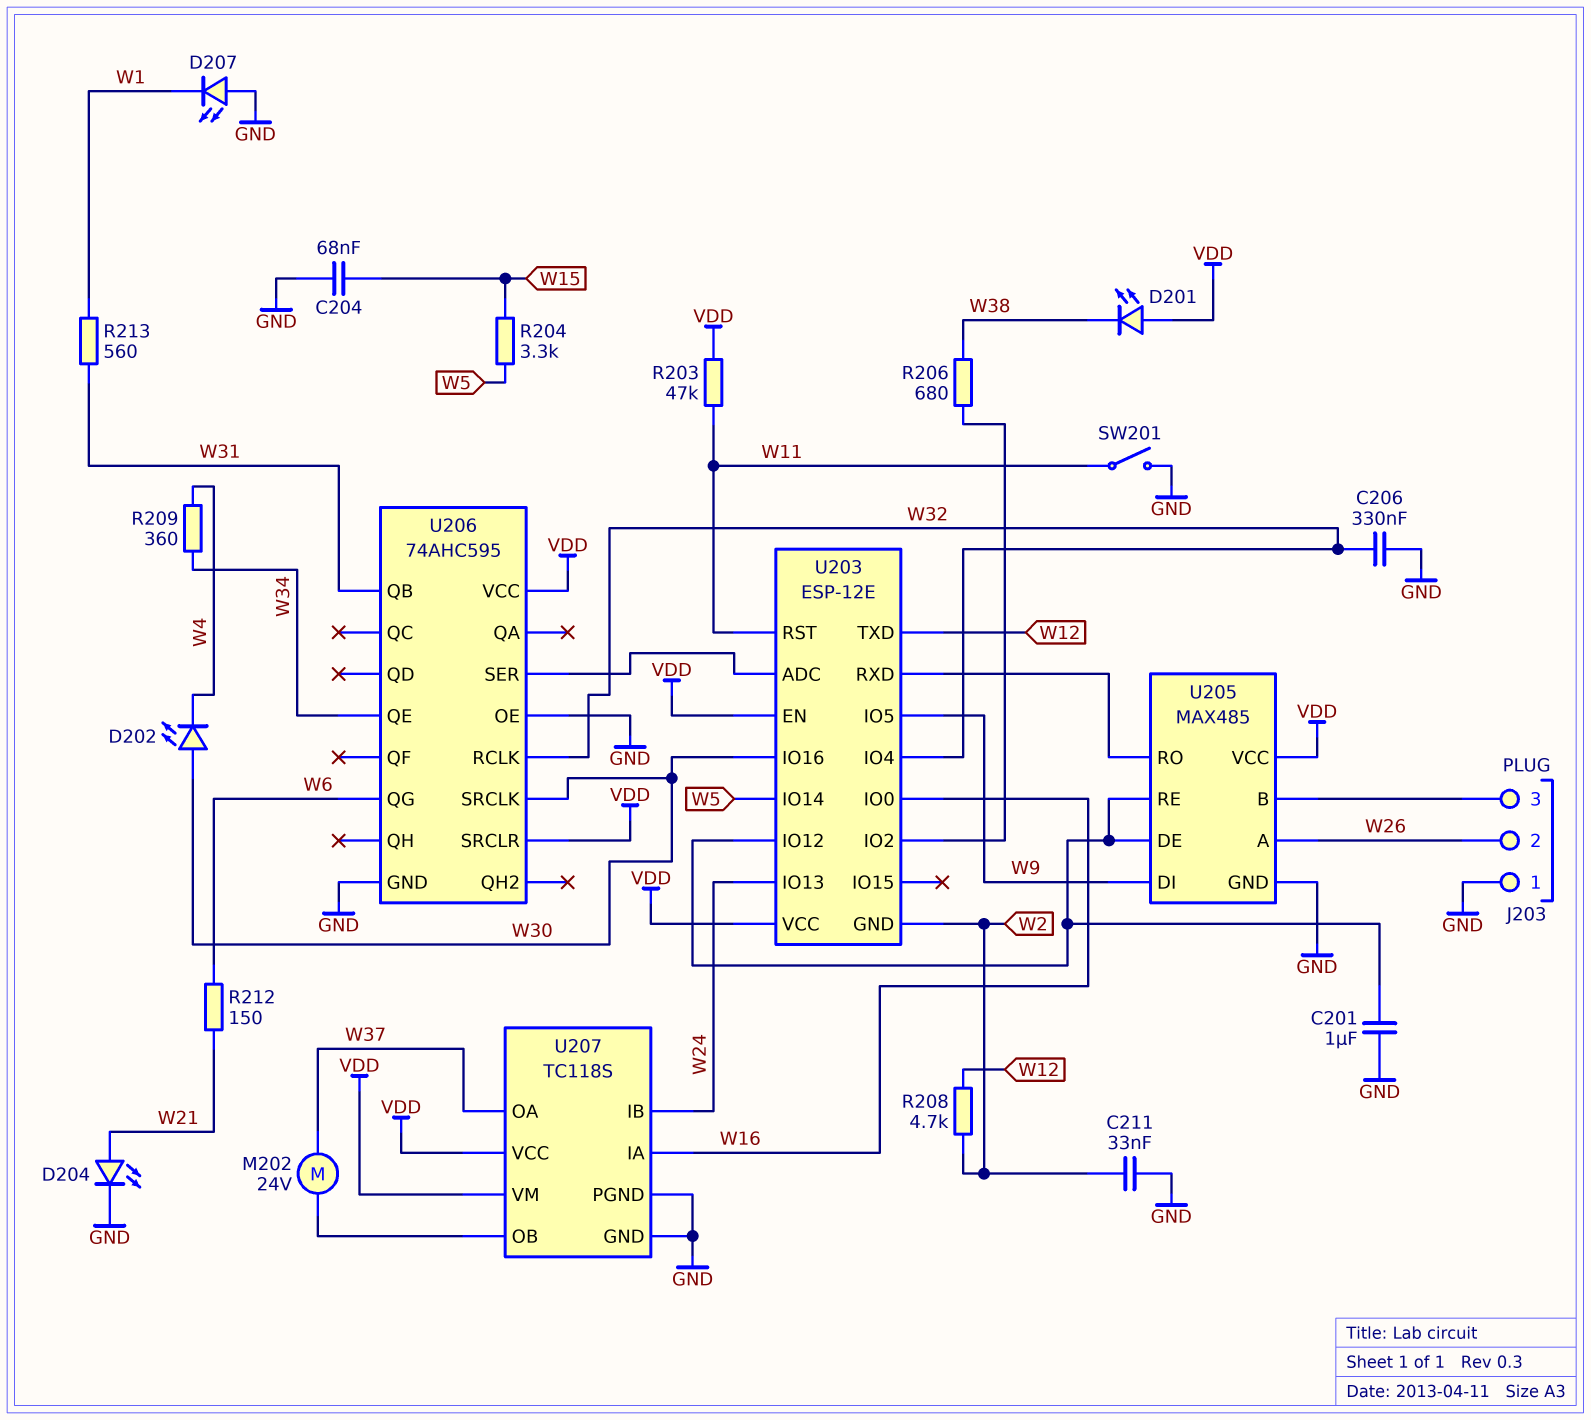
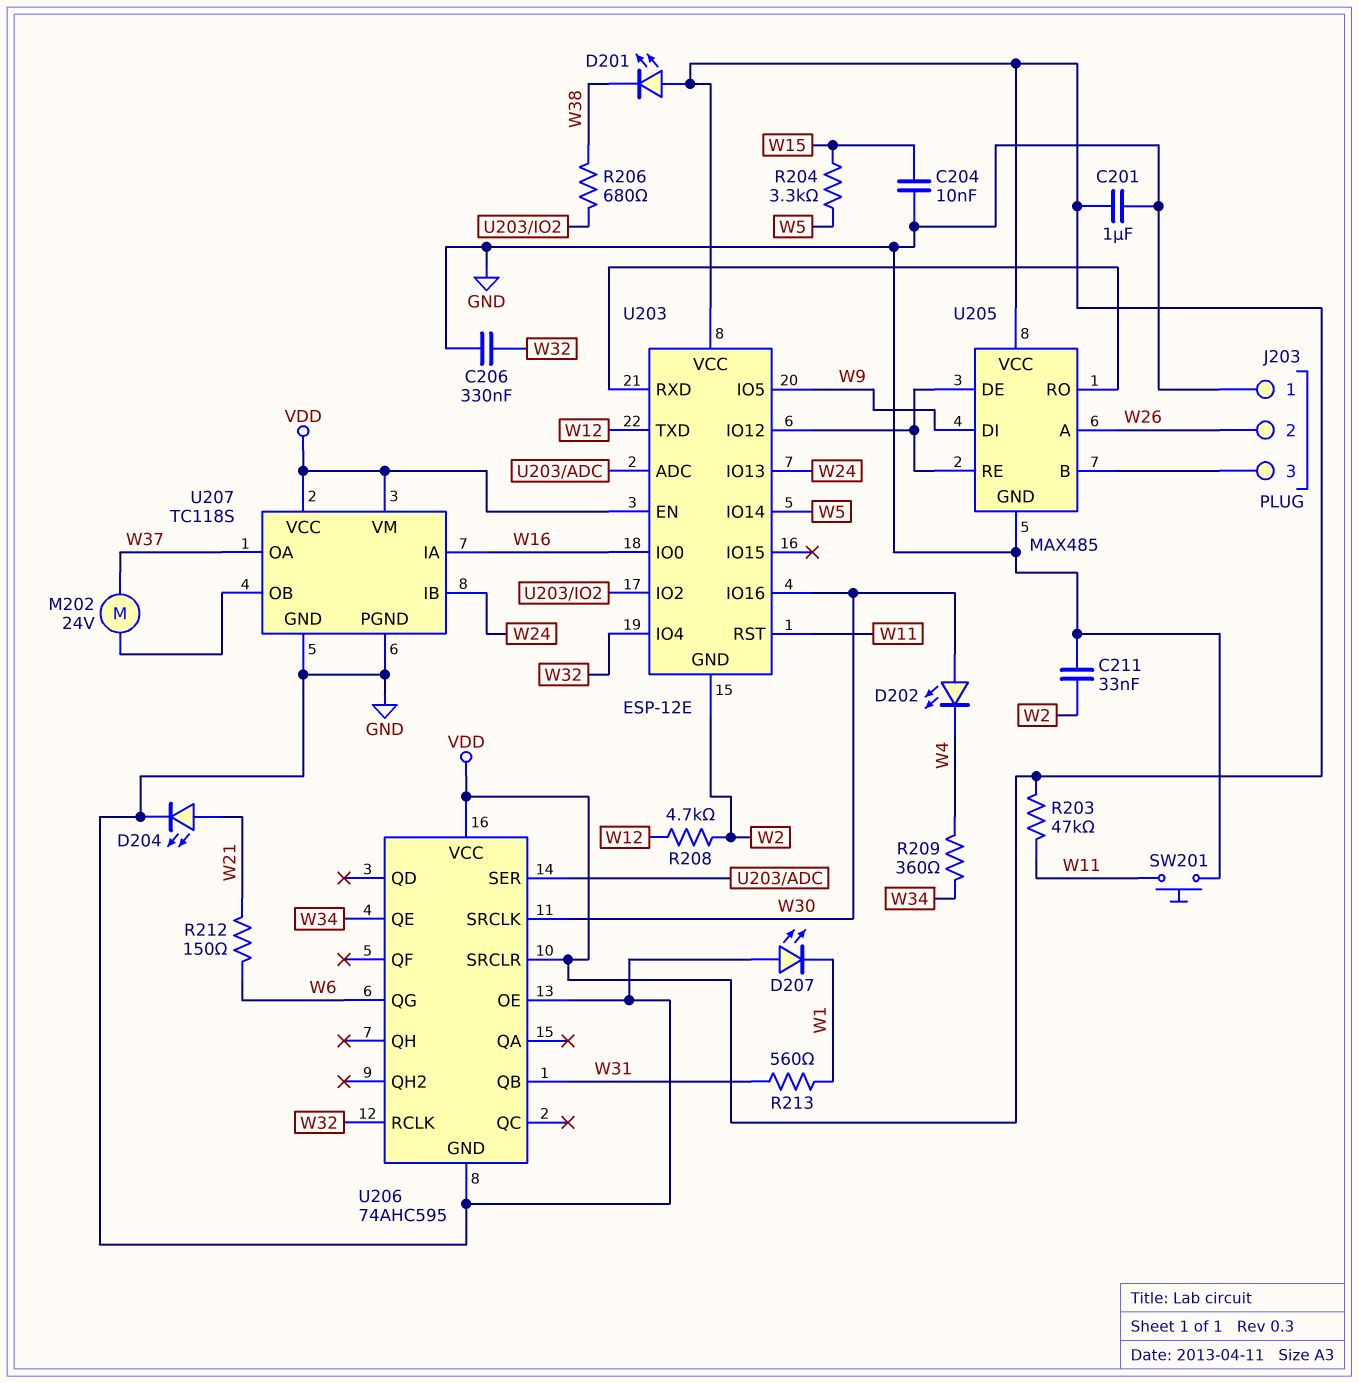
C201: 1uF (GND, U203/IO12) -> 1uF (GND, VDD)
C204: 68nF (GND, W15) -> 10nF (GND, W15)
SW201: switch (GND, W11) -> button (GND, W11)

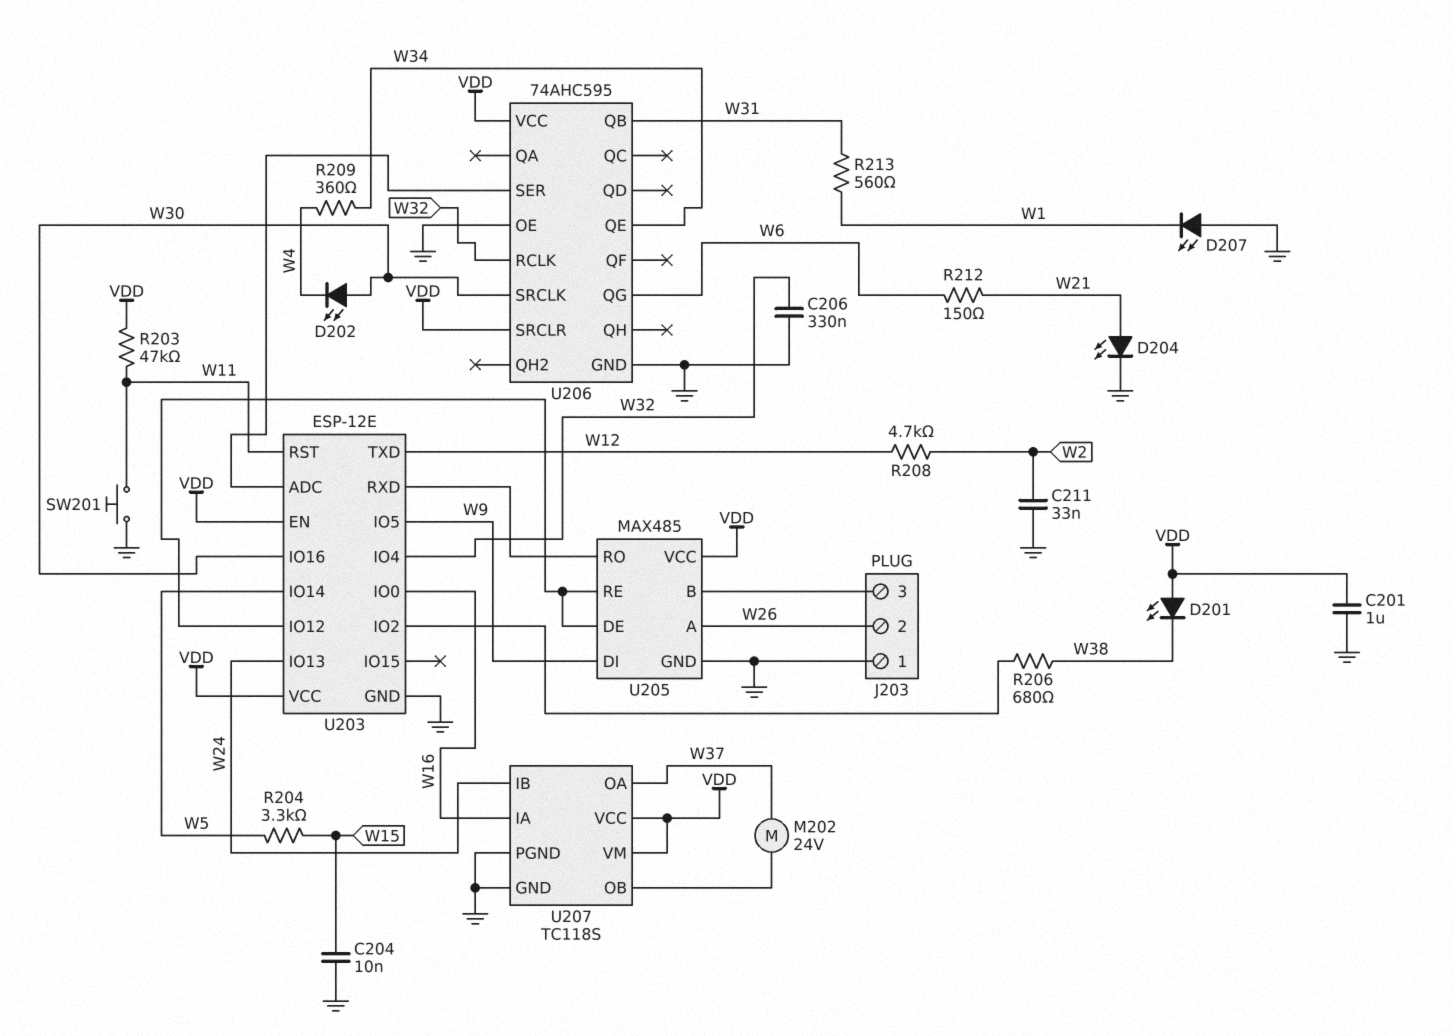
U203 pin GND: W2 -> GND

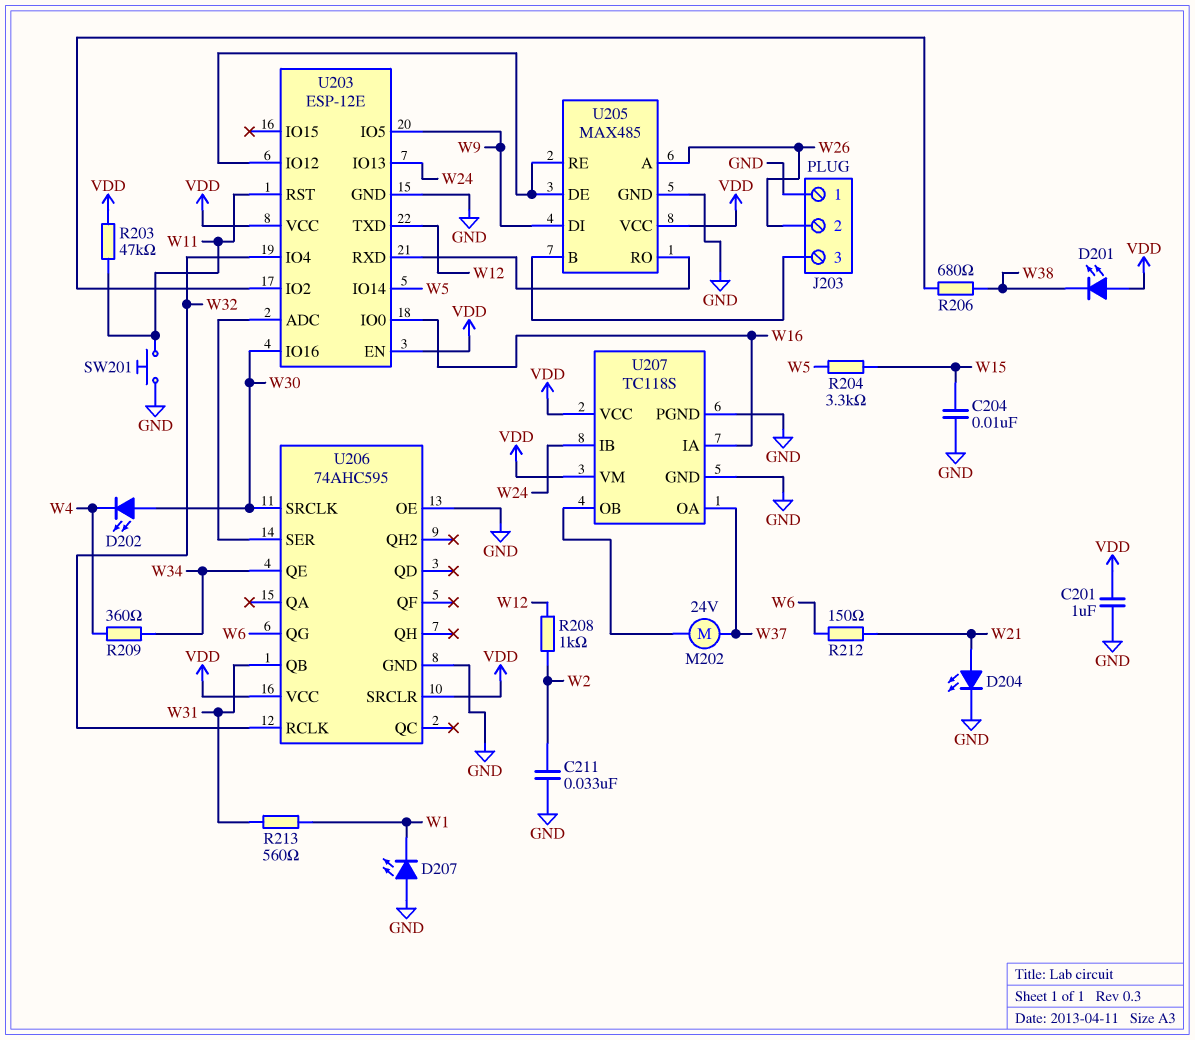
C206: 330nF (GND, W32) -> none
R208: 4.7k (W2, W12) -> 1k (W2, W12)

